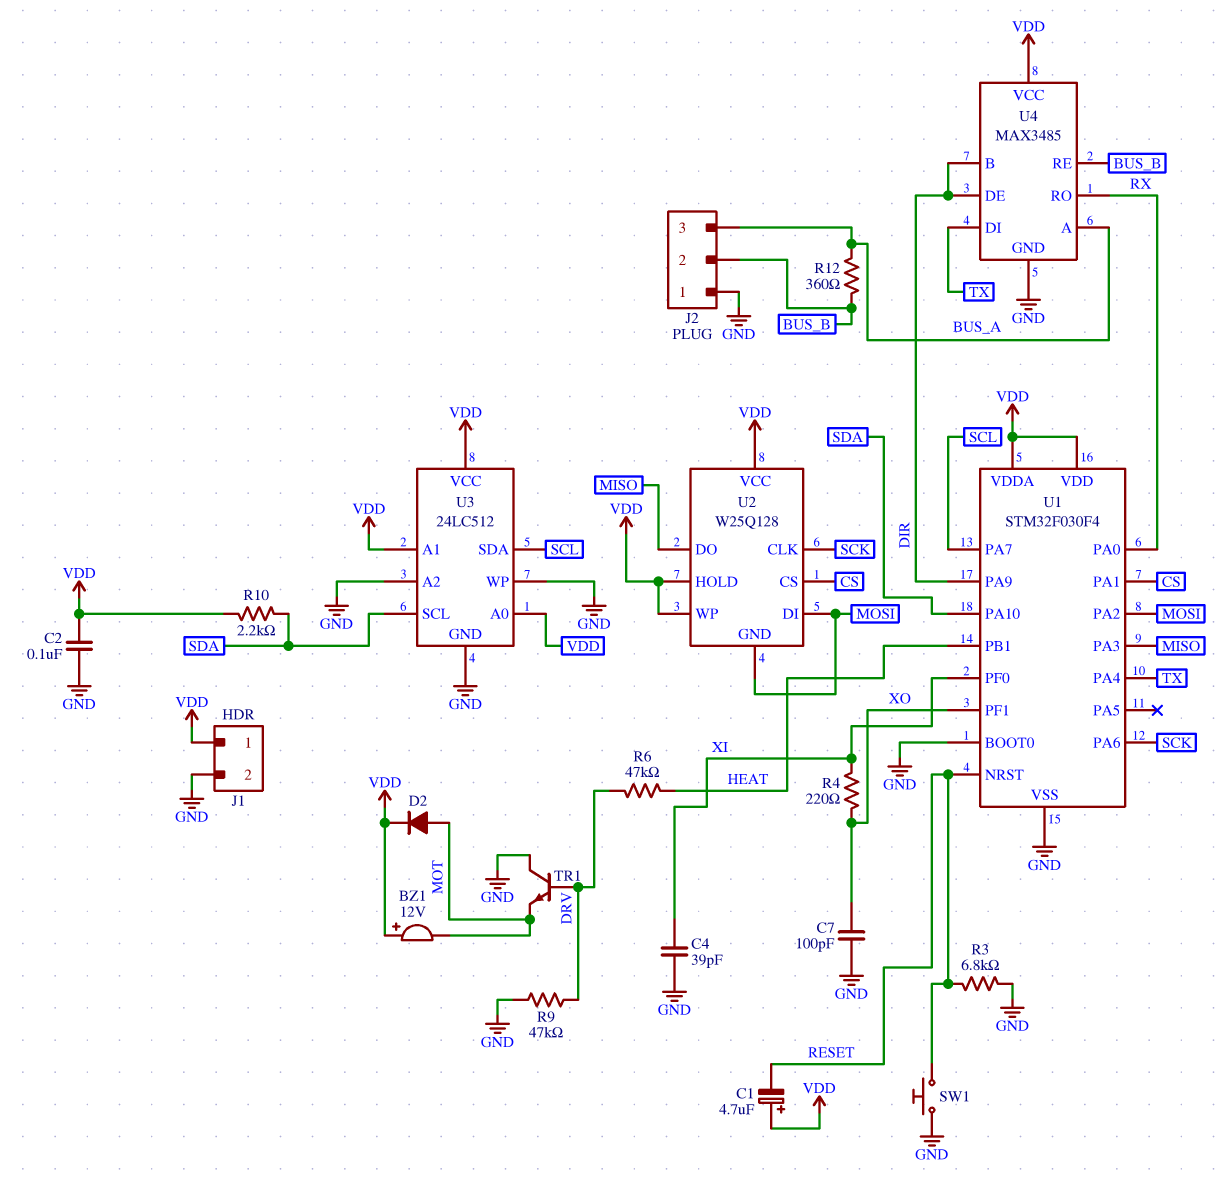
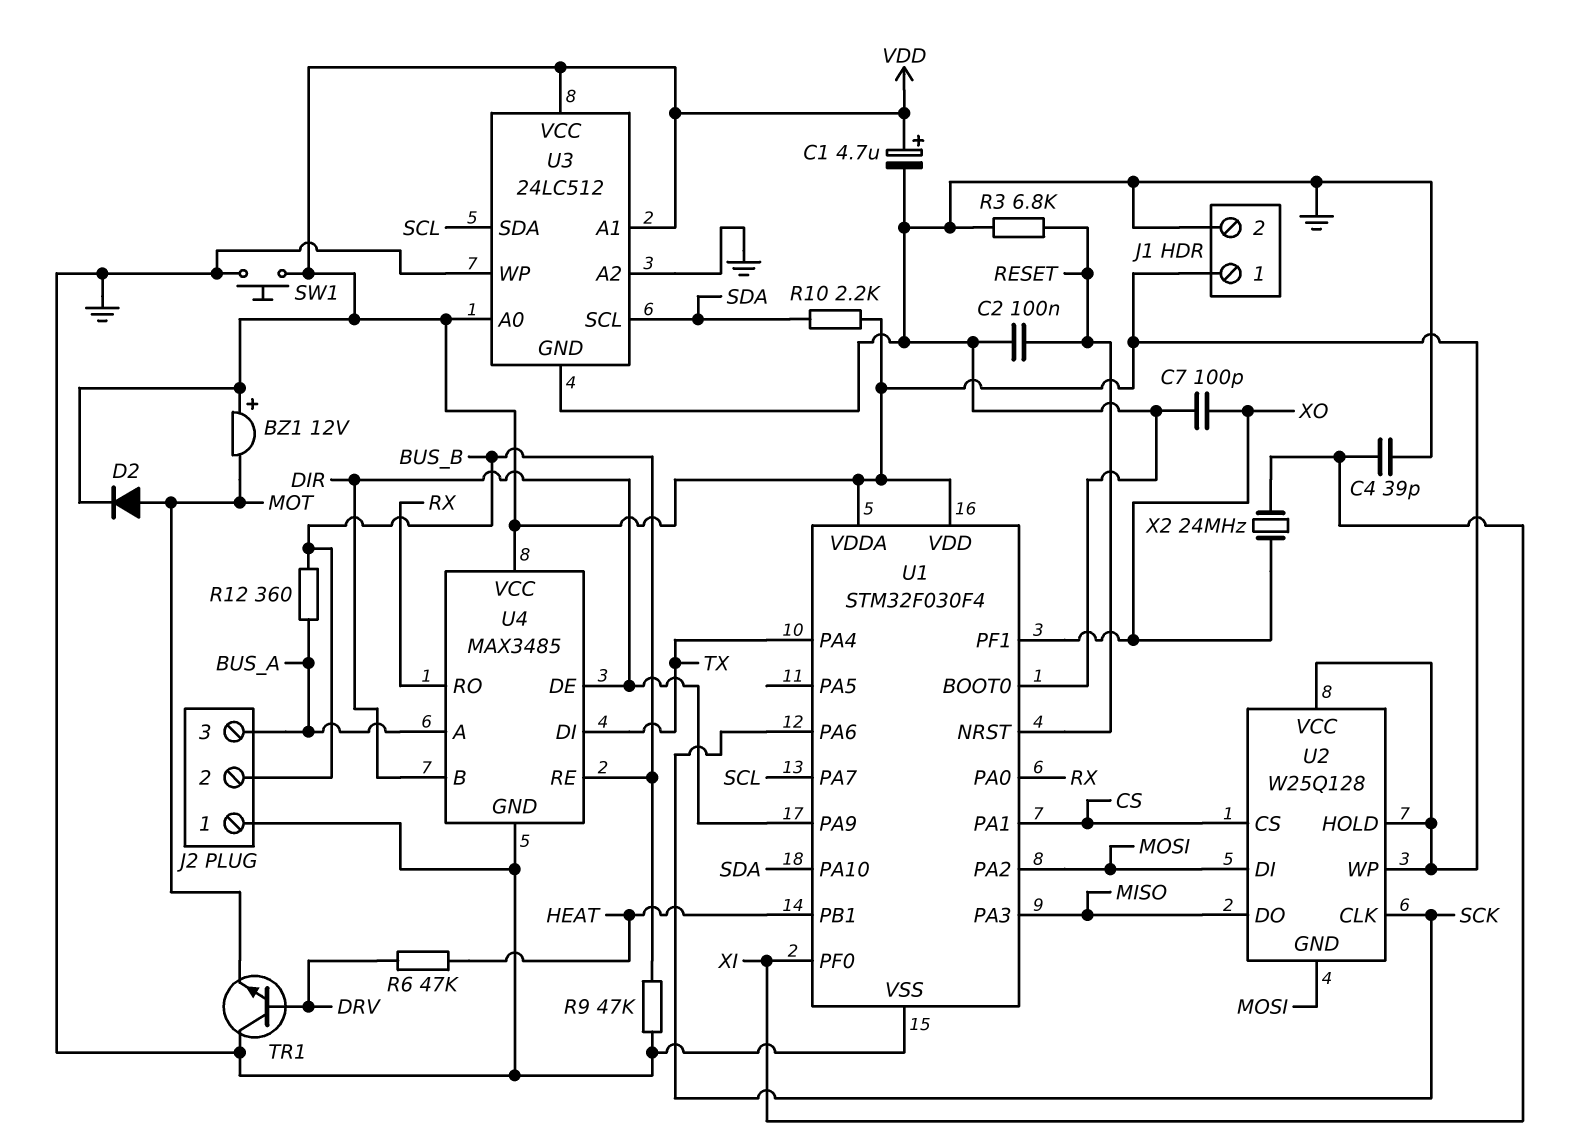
C1: 4.7uF (plus VDD, minus RESET) -> 4.7uF (plus VDD, minus GND)
C2: 100nF (GND, VDD) -> 100nF (GND, RESET)
R4: 220 (XI, XO) -> none
R9: 47k (DRV, GND) -> 47k (BUS_B, GND)
SW1: button (GND, RESET) -> button (GND, VDD)
X2: none -> 24MHz (XI, XO)

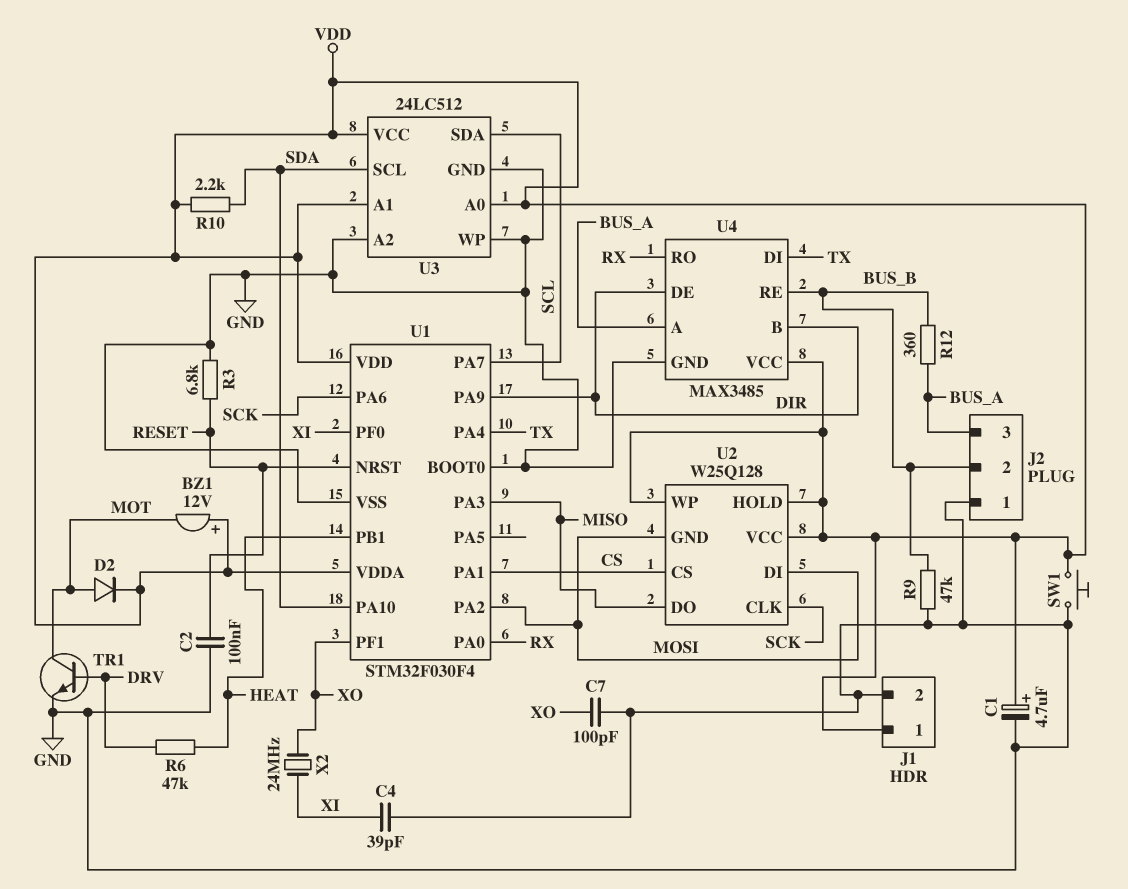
TR1: NPN (B DRV, C GND, E MOT) -> NPN (B DRV, C MOT, E GND)

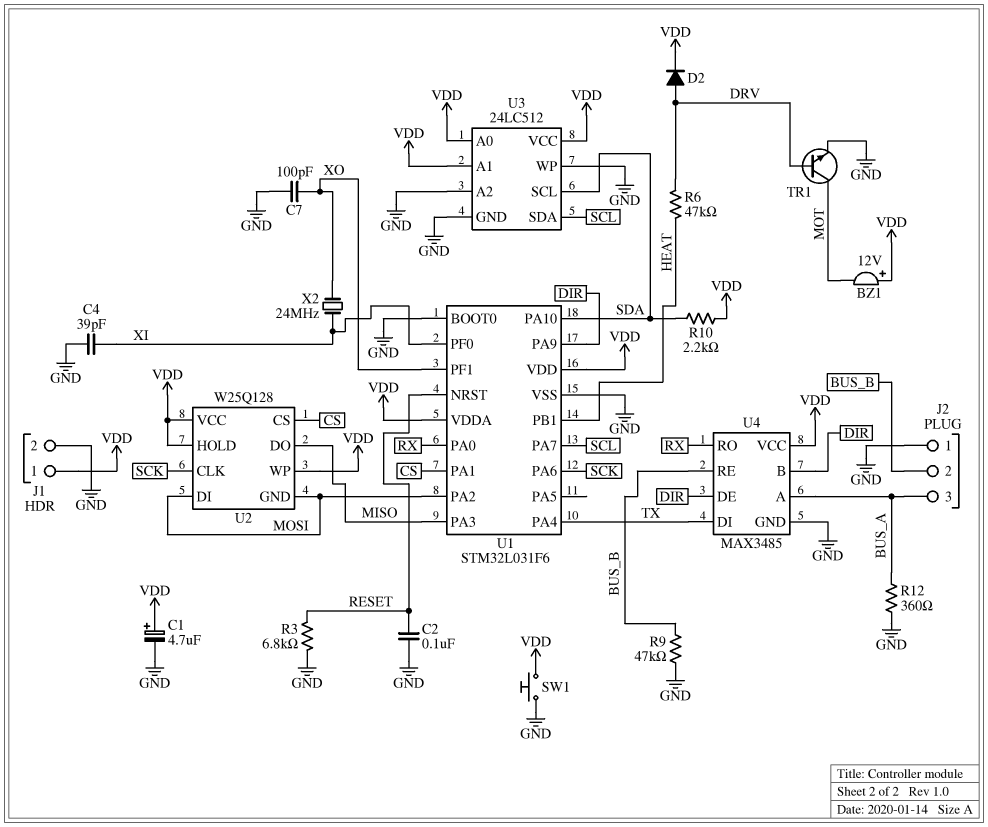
D2: diode (A MOT, K VDD) -> diode (A DRV, K VDD)
R12: 360 (BUS_A, BUS_B) -> 360 (BUS_A, GND)
U1: STM32F030F4 -> STM32L031F6

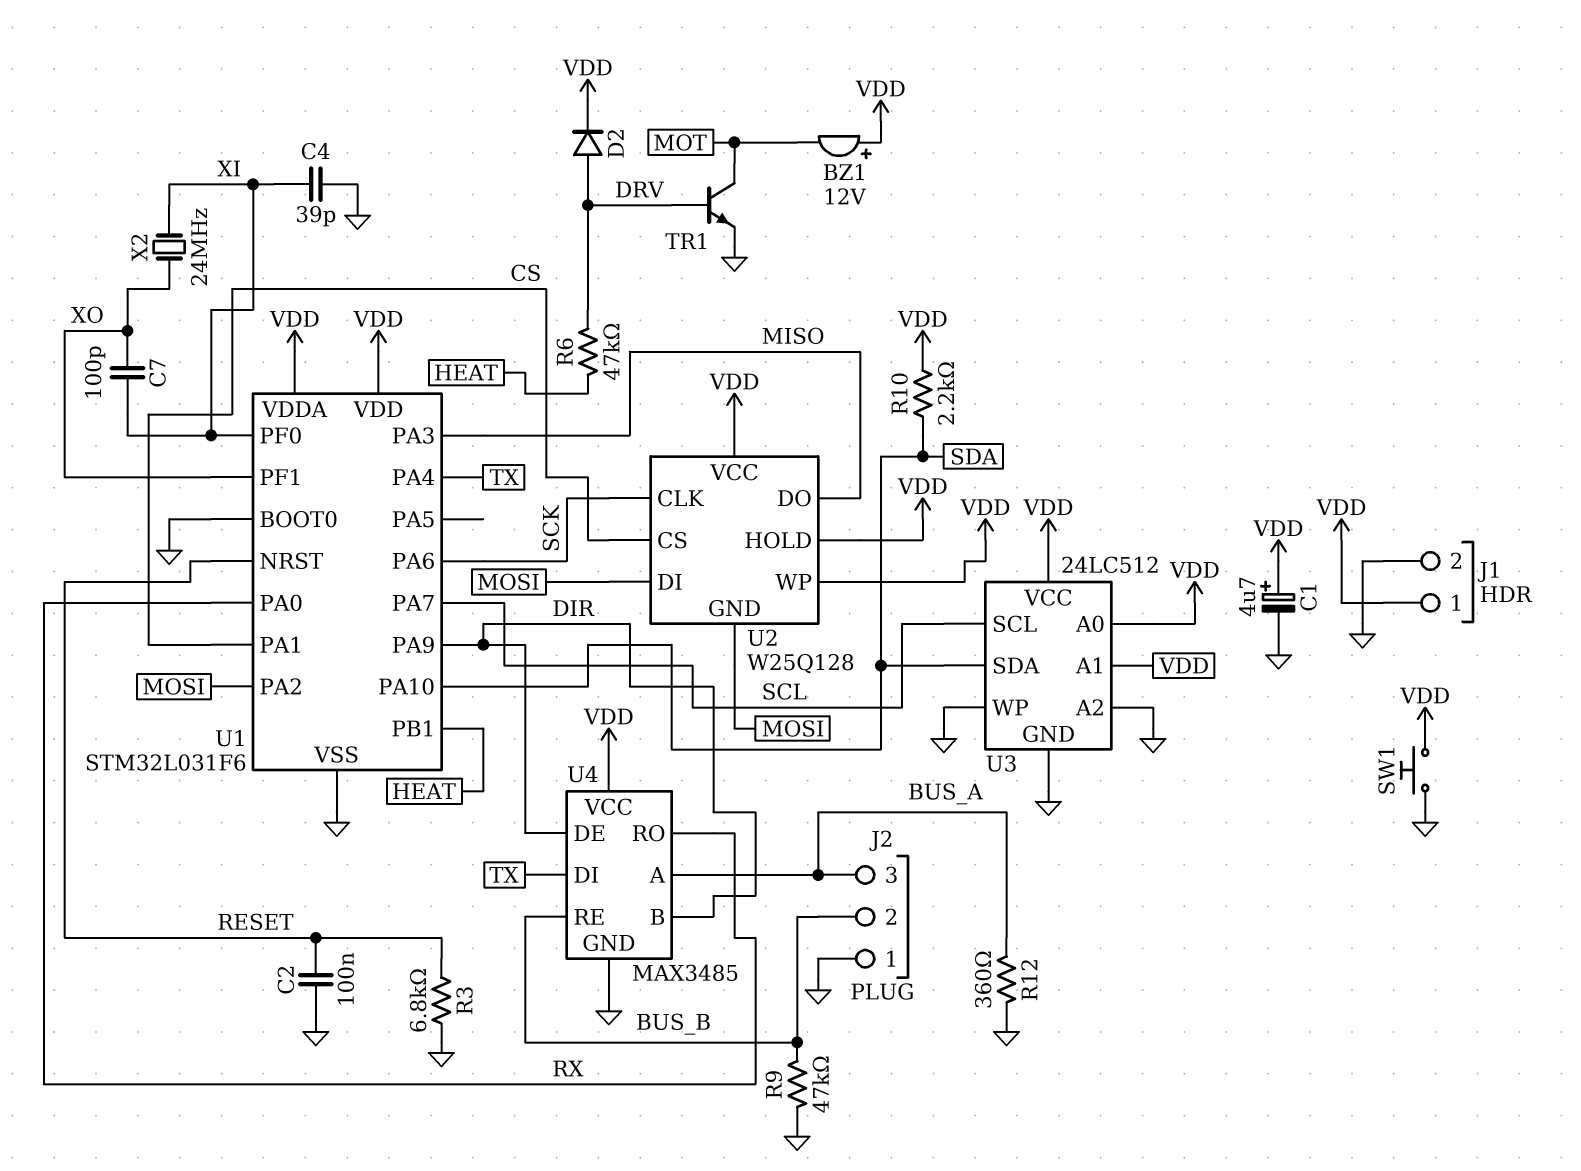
C7: 100pF (GND, XO) -> 100pF (XI, XO)
U3 pin SCL: SDA -> SCL
U3 pin SDA: SCL -> SDA

